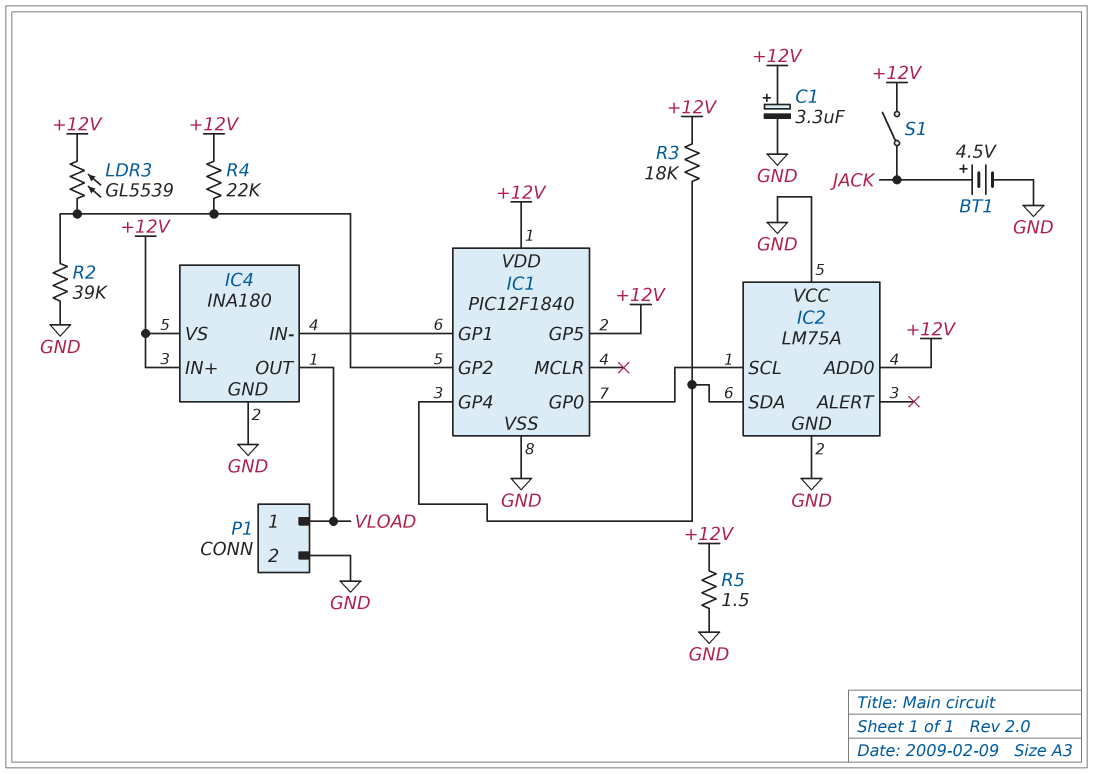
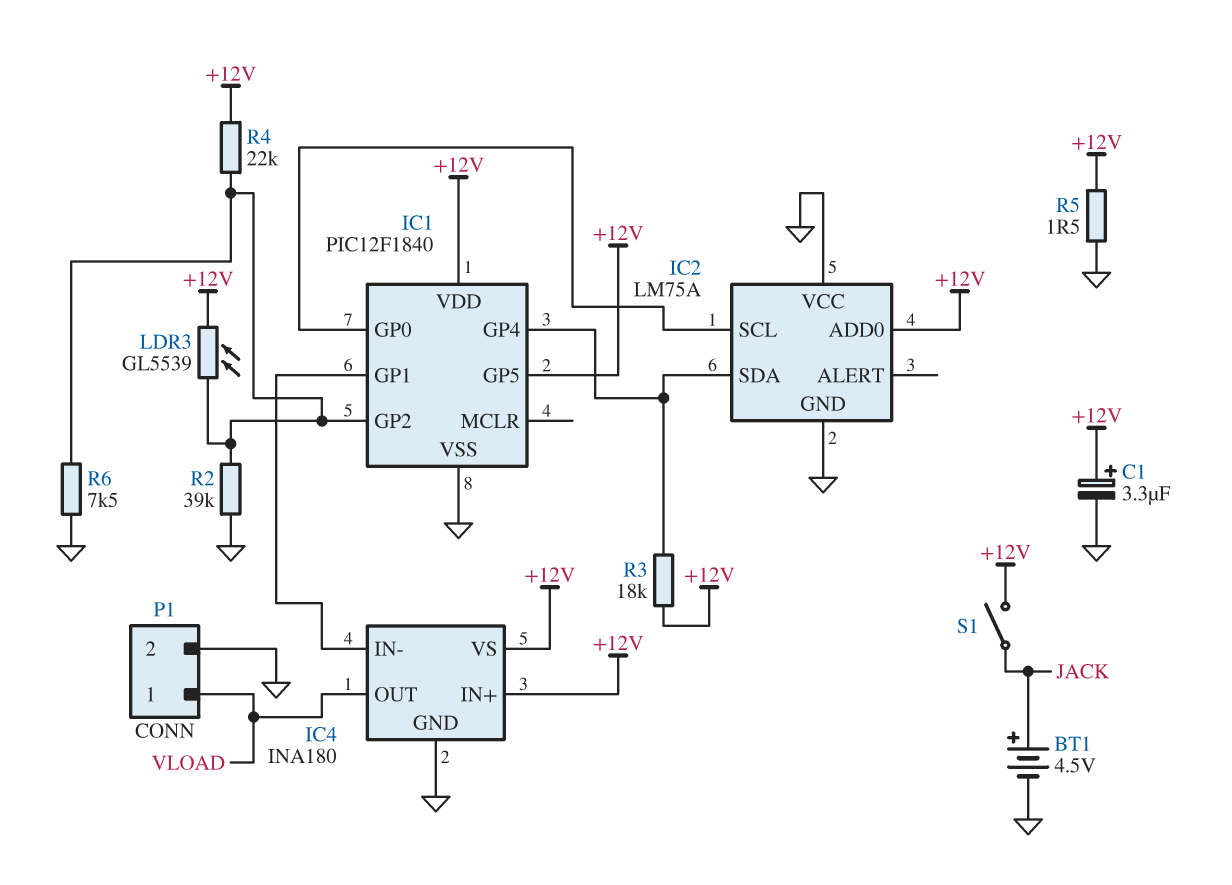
R6: none -> 7.5k (GND, IC1/GP2)

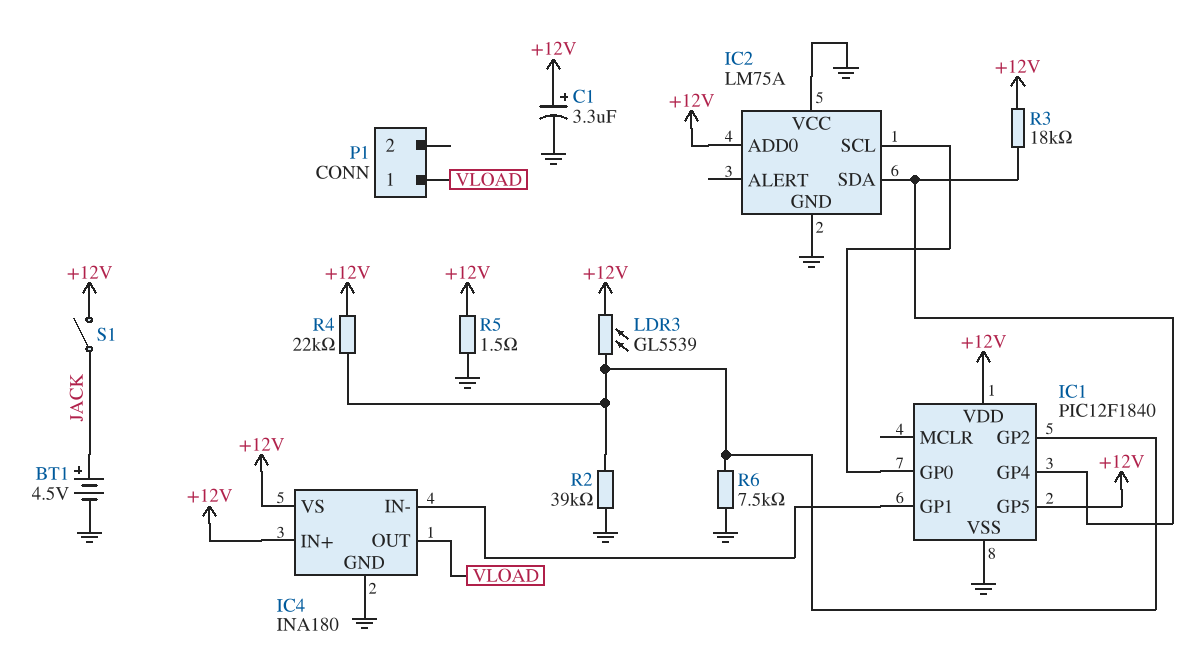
P1 pin 2: GND -> none

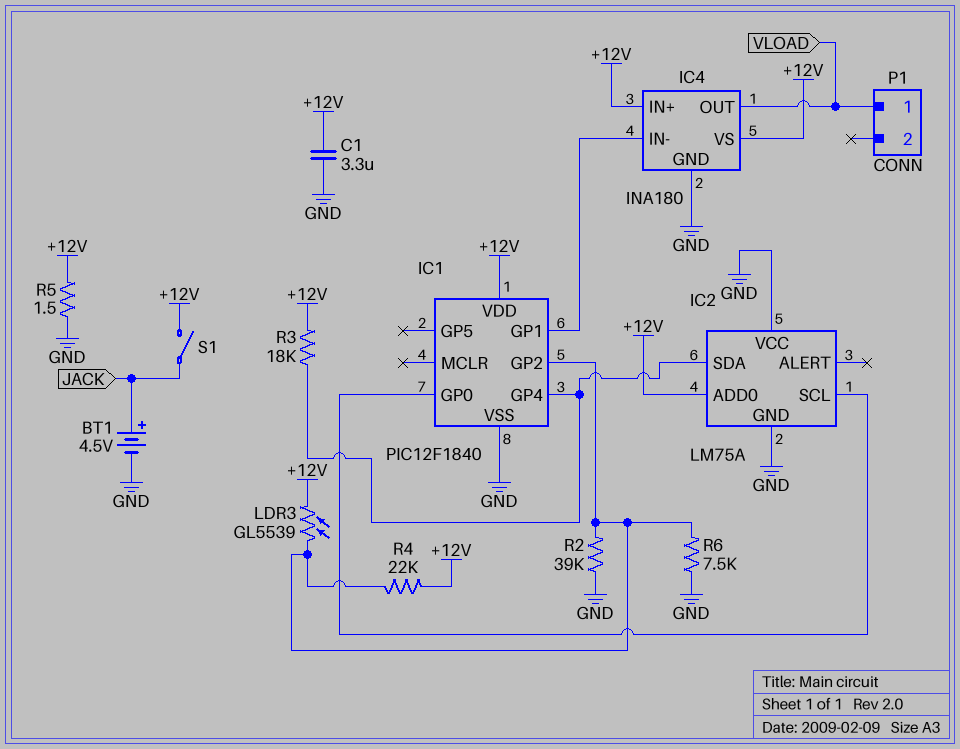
C1: 3.3uF (plus +12V, minus GND) -> 3.3uF (+12V, GND)
IC1 pin GP5: +12V -> none

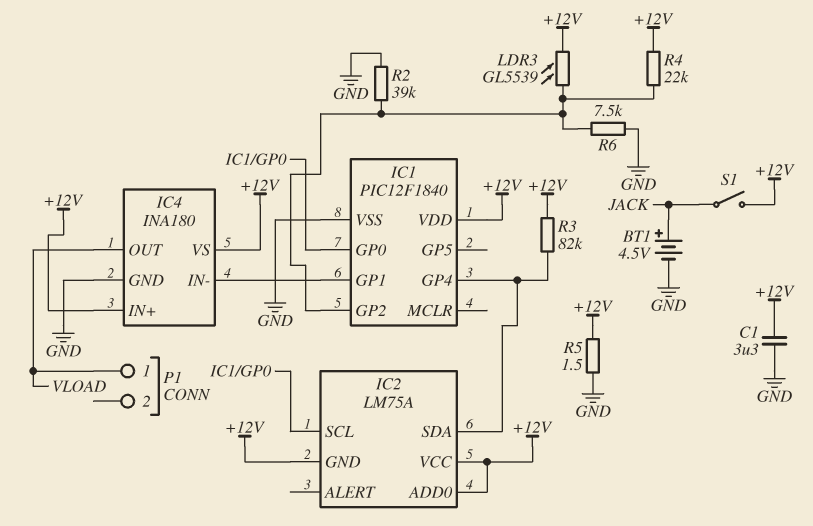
IC2 pin GND: GND -> +12V
IC2 pin VCC: GND -> +12V
R3: 18k (+12V, IC1/GP4) -> 82k (+12V, IC1/GP4)

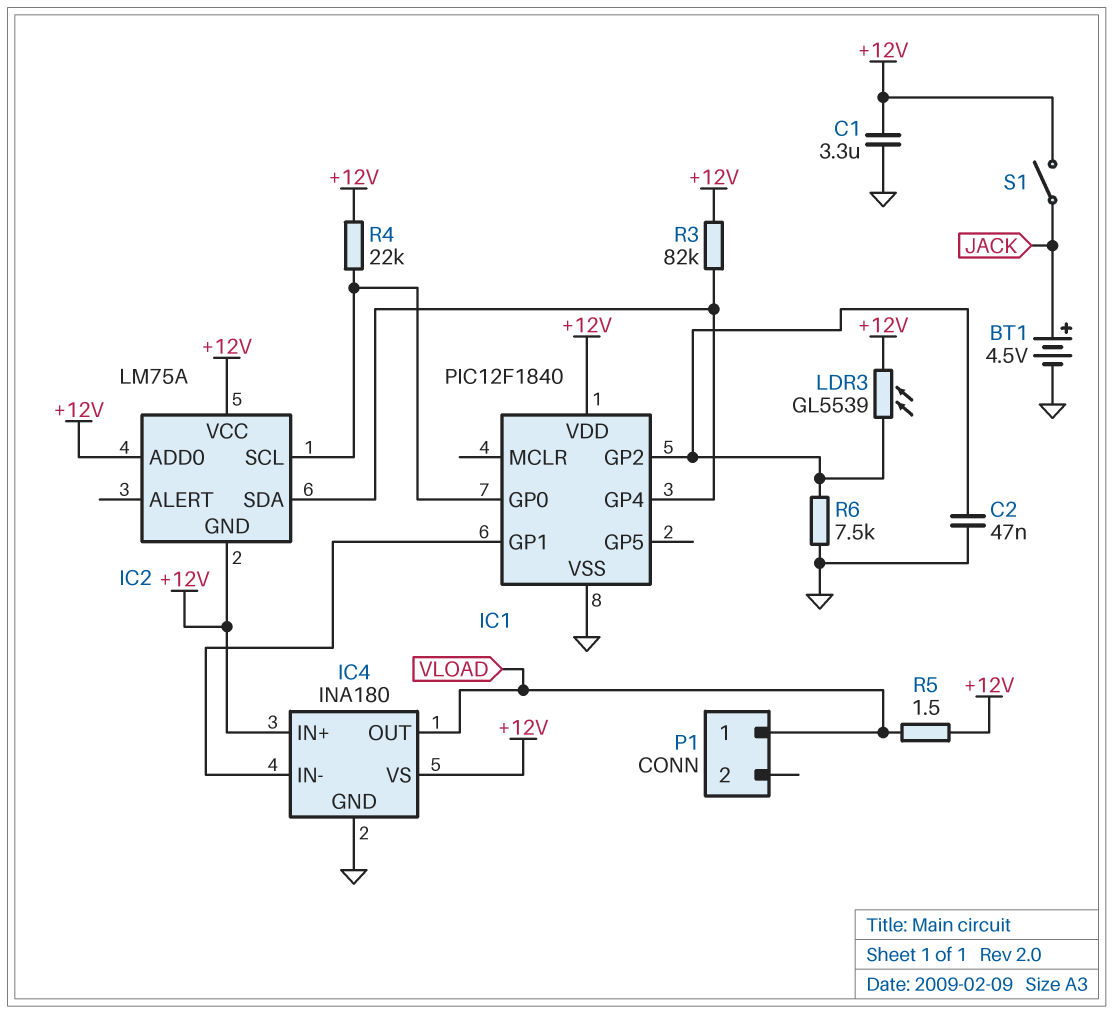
C2: none -> 47nF (GND, IC1/GP2)
R2: 39k (GND, IC1/GP2) -> none
R4: 22k (+12V, IC1/GP2) -> 22k (+12V, IC1/GP0)
R5: 1.5 (+12V, GND) -> 1.5 (+12V, VLOAD)

